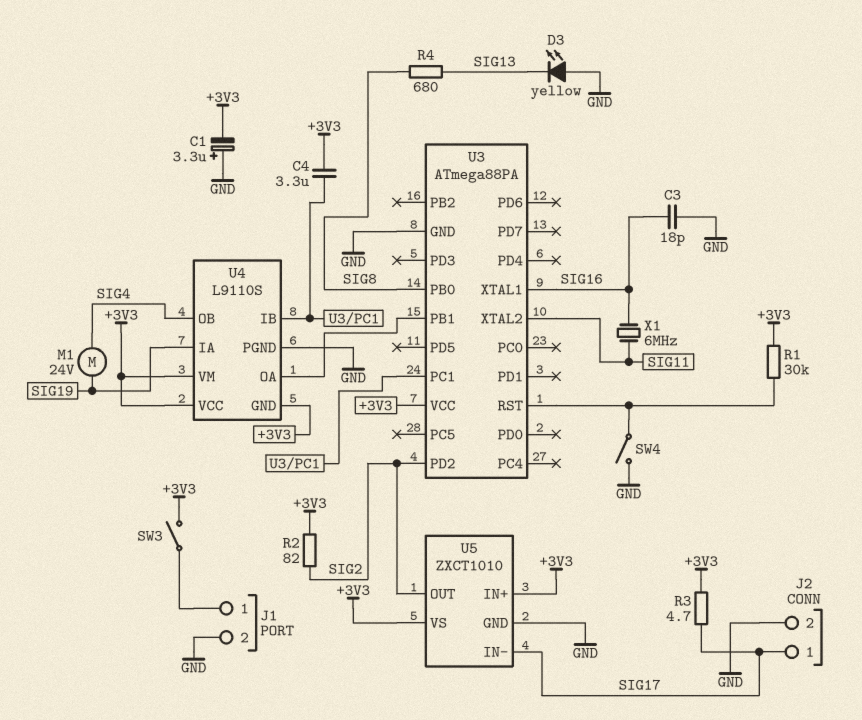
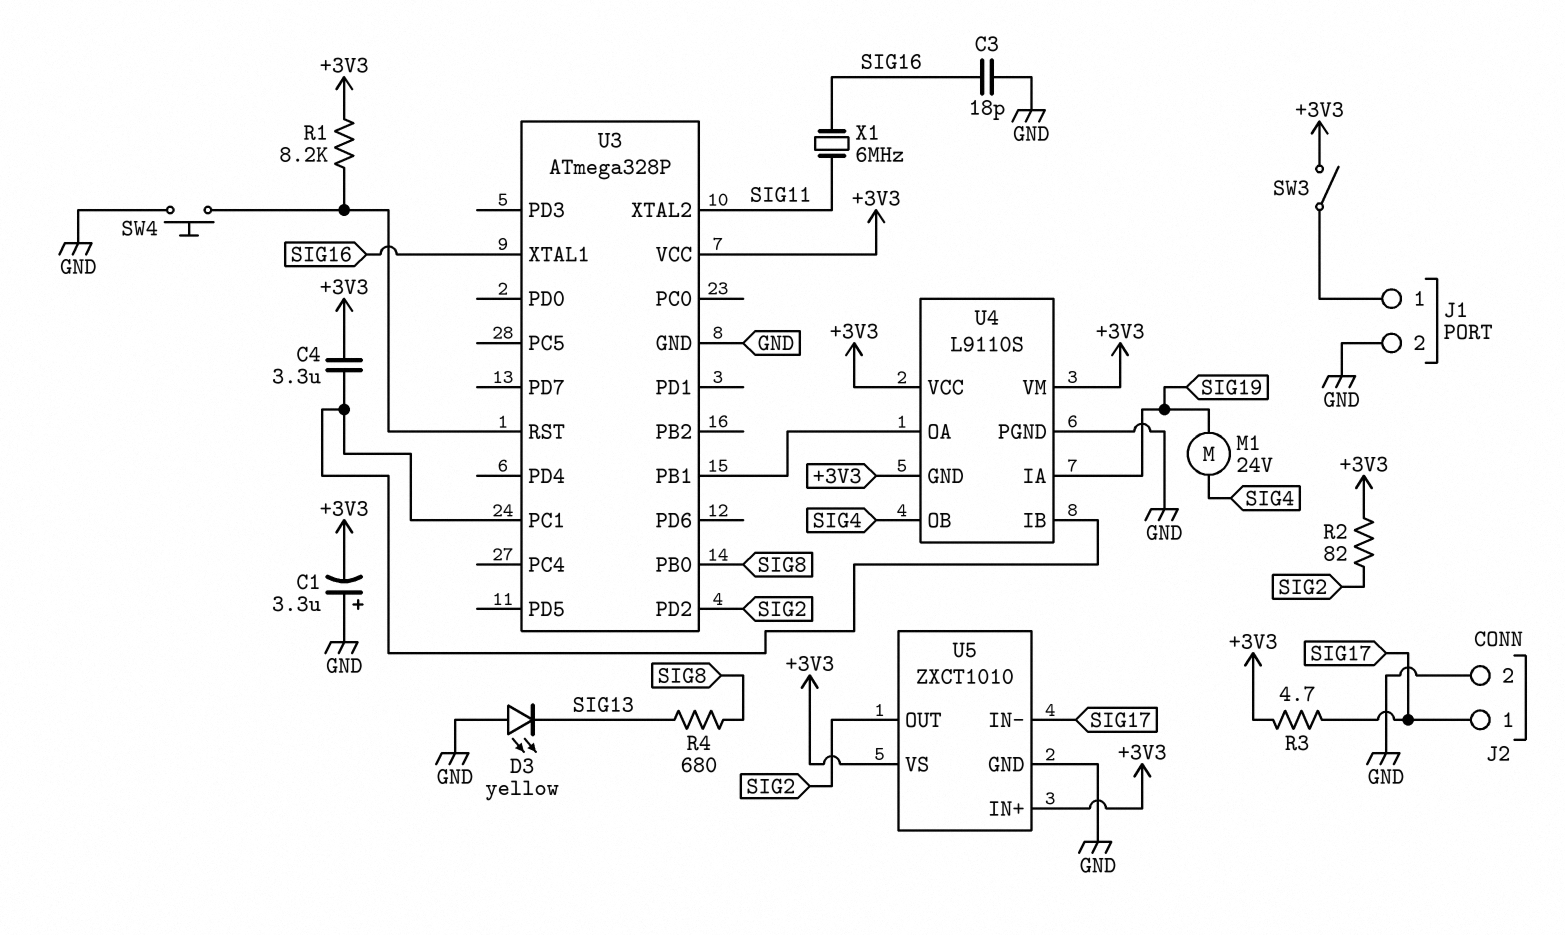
R1: 30k (+3V3, U3/RST) -> 8.2k (+3V3, U3/RST)
SW4: switch (GND, U3/RST) -> button (GND, U3/RST)
U3: ATmega88PA -> ATmega328P

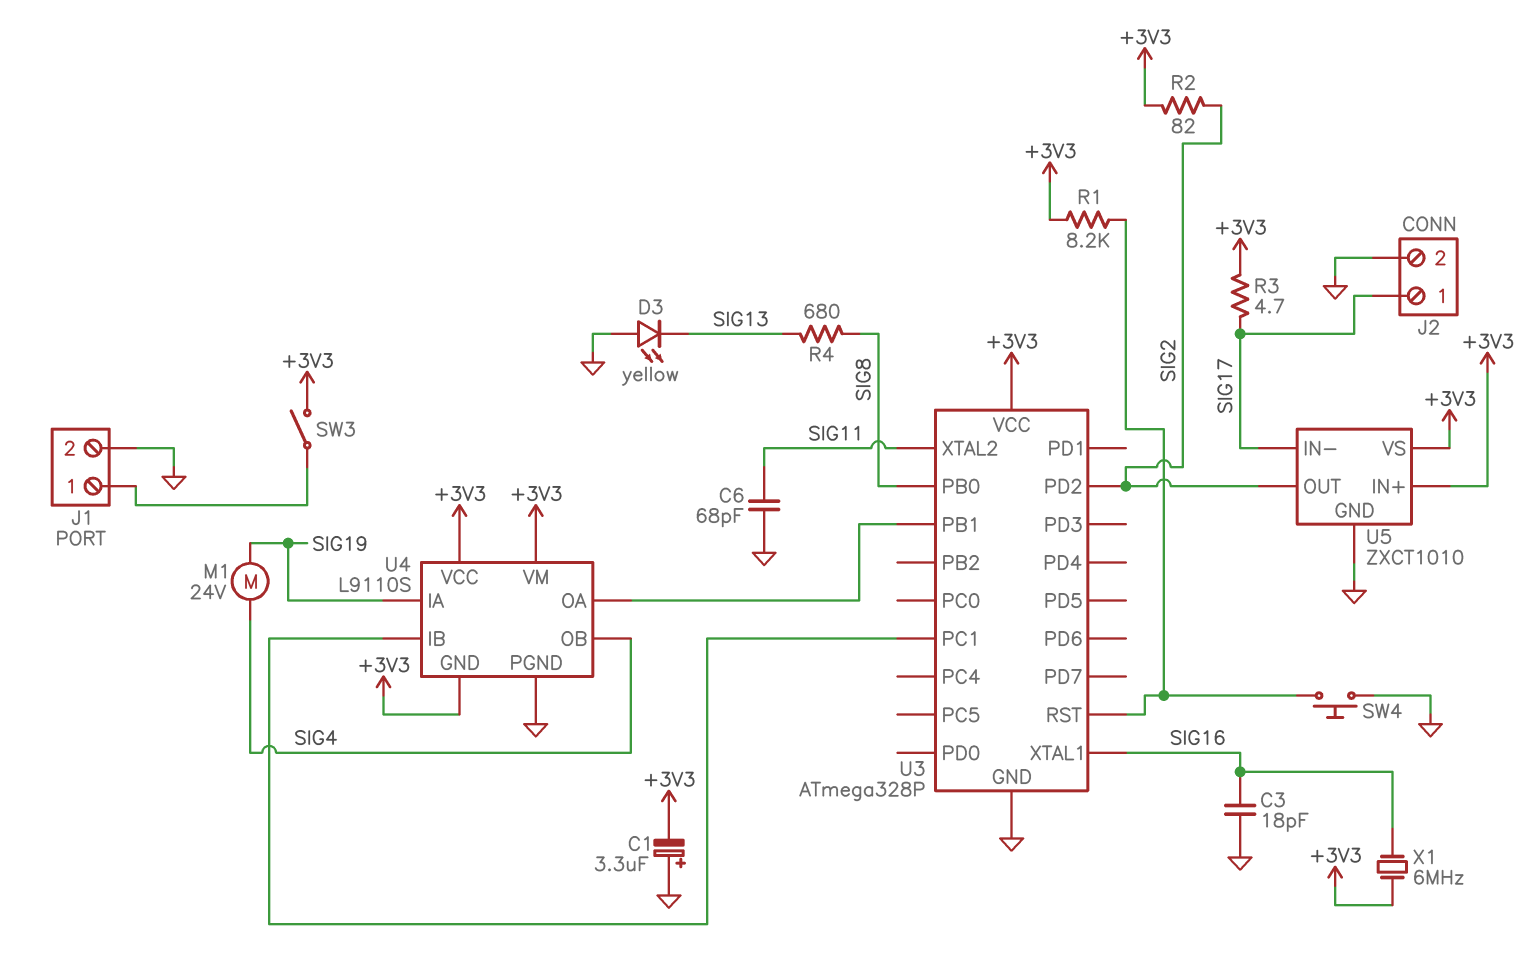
C4: 3.3uF (+3V3, U3/PC1) -> none
C6: none -> 68pF (GND, SIG11)
X1: 6MHz (SIG11, SIG16) -> 6MHz (+3V3, SIG16)

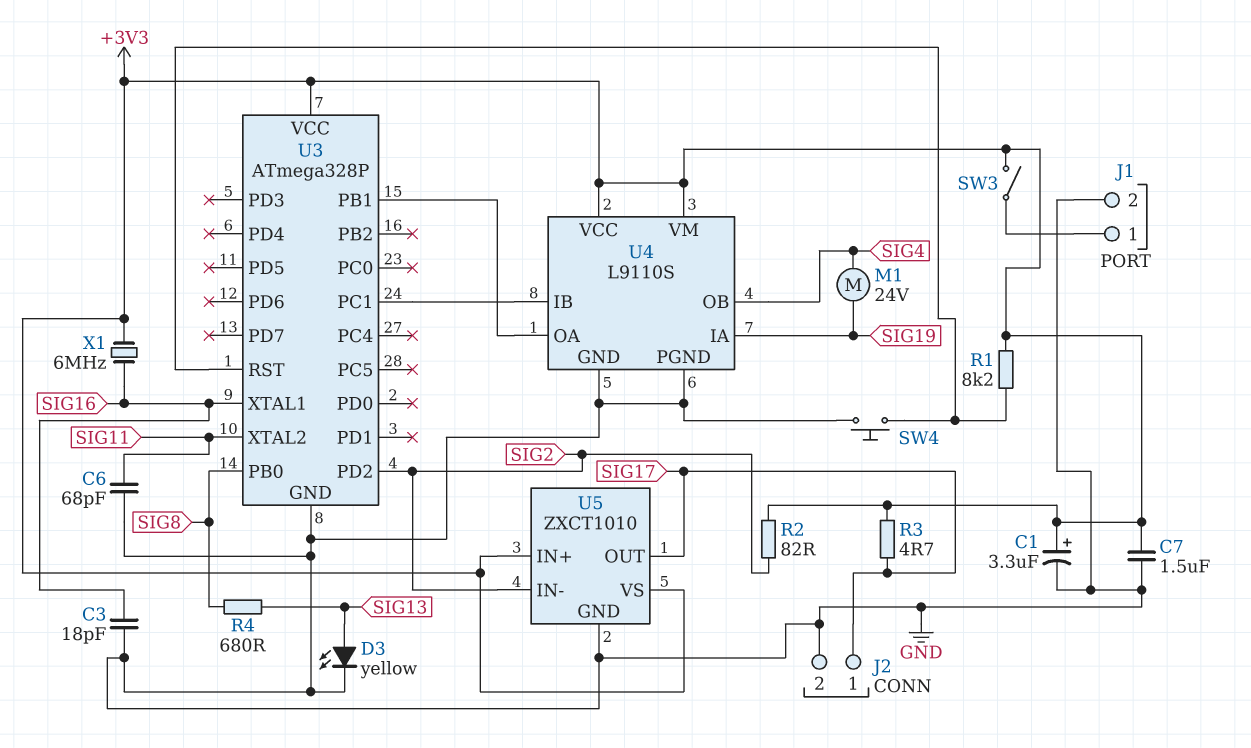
C1: 3.3uF (plus GND, minus +3V3) -> 3.3uF (plus +3V3, minus GND)
C7: none -> 1.5uF (+3V3, GND)
D3: LED yellow (A GND, K SIG13) -> LED yellow (A SIG13, K GND)
U4 pin GND: +3V3 -> GND
U5 pin IN-: SIG17 -> SIG2
U5 pin OUT: SIG2 -> SIG17

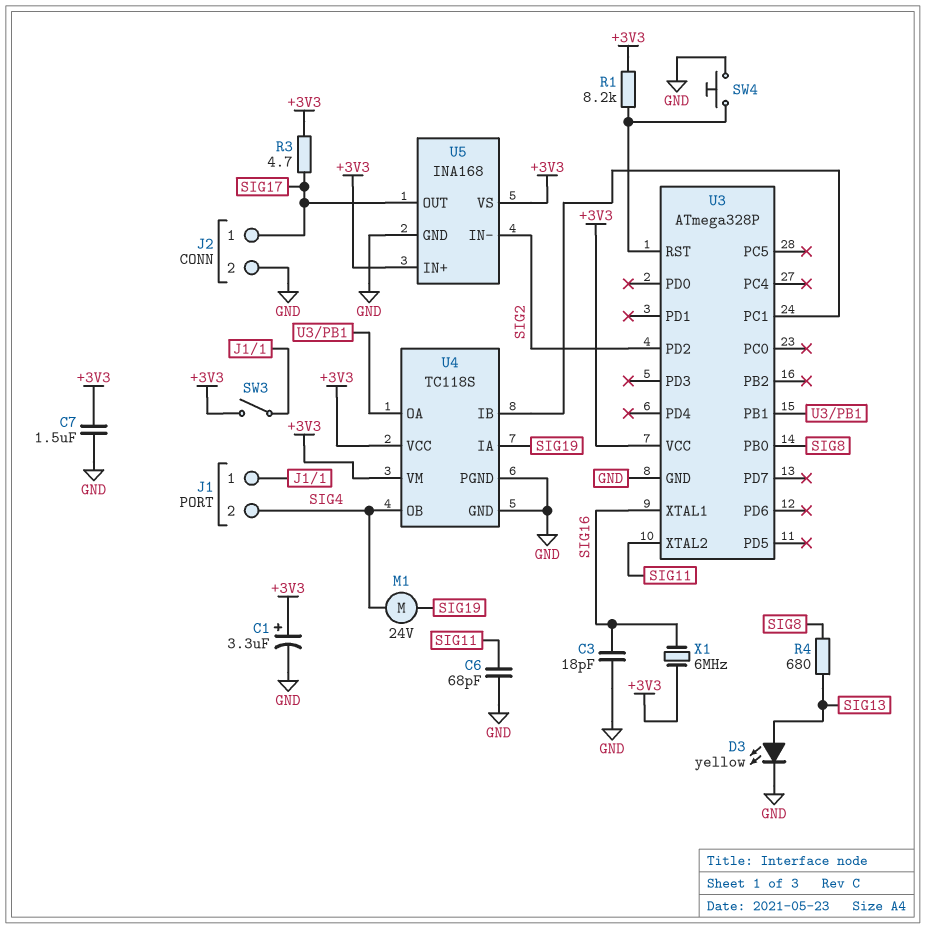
J1 pin 2: GND -> SIG4
R2: 82 (+3V3, SIG2) -> none
U4: L9110S -> TC118S
U5: ZXCT1010 -> INA168

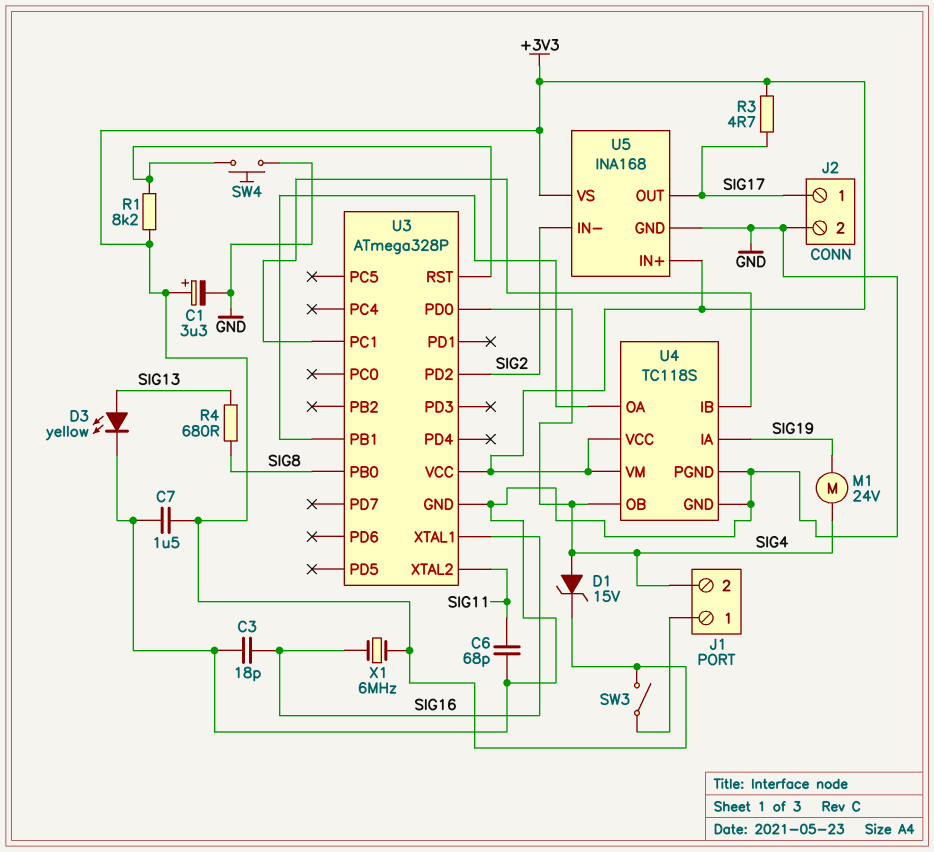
D1: none -> zener 15V (A SIG4, K +3V3)
U3 pin PD0: none -> SIG4

